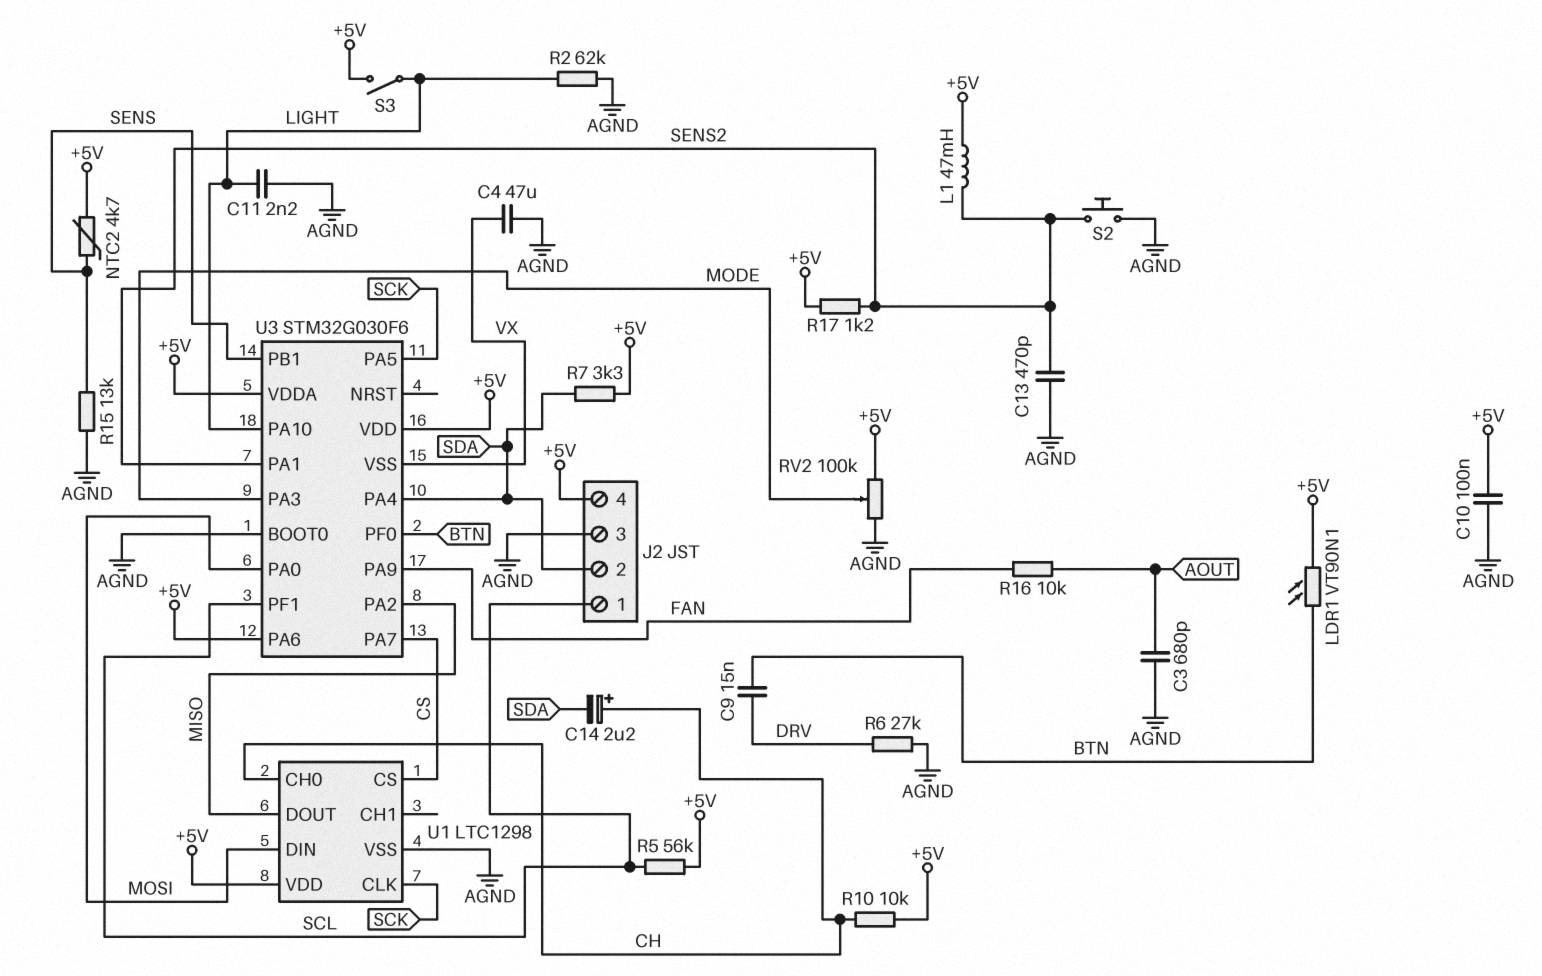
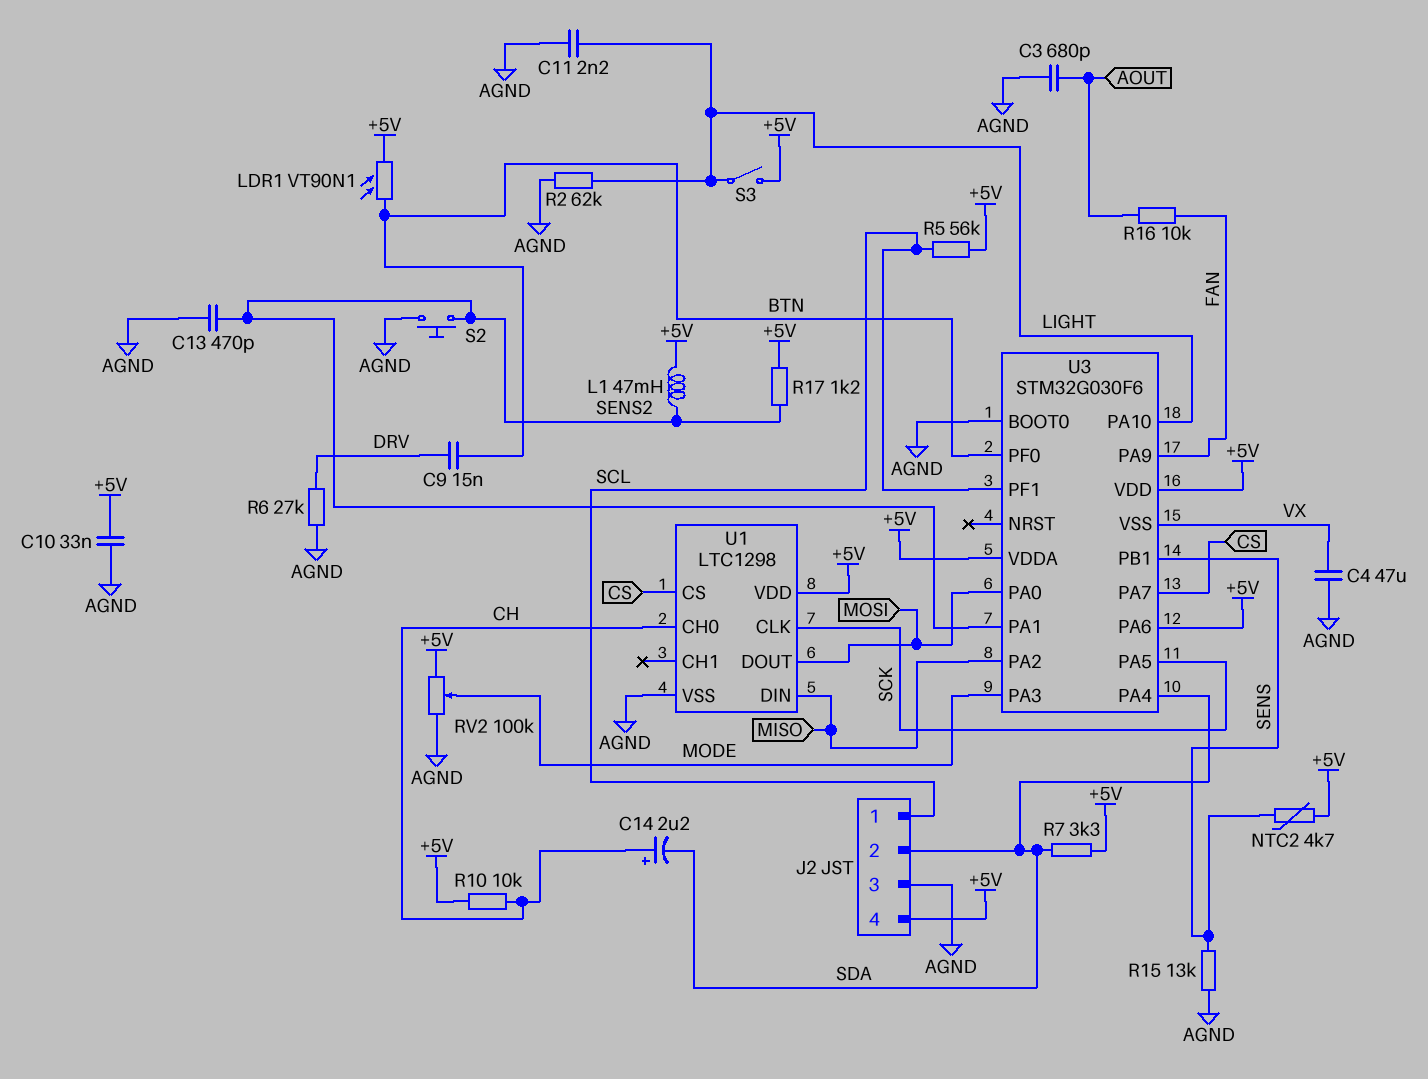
C10: 100nF (+5V, AGND) -> 33nF (+5V, AGND)
U1 pin DIN: MOSI -> MISO
U1 pin DOUT: MISO -> MOSI

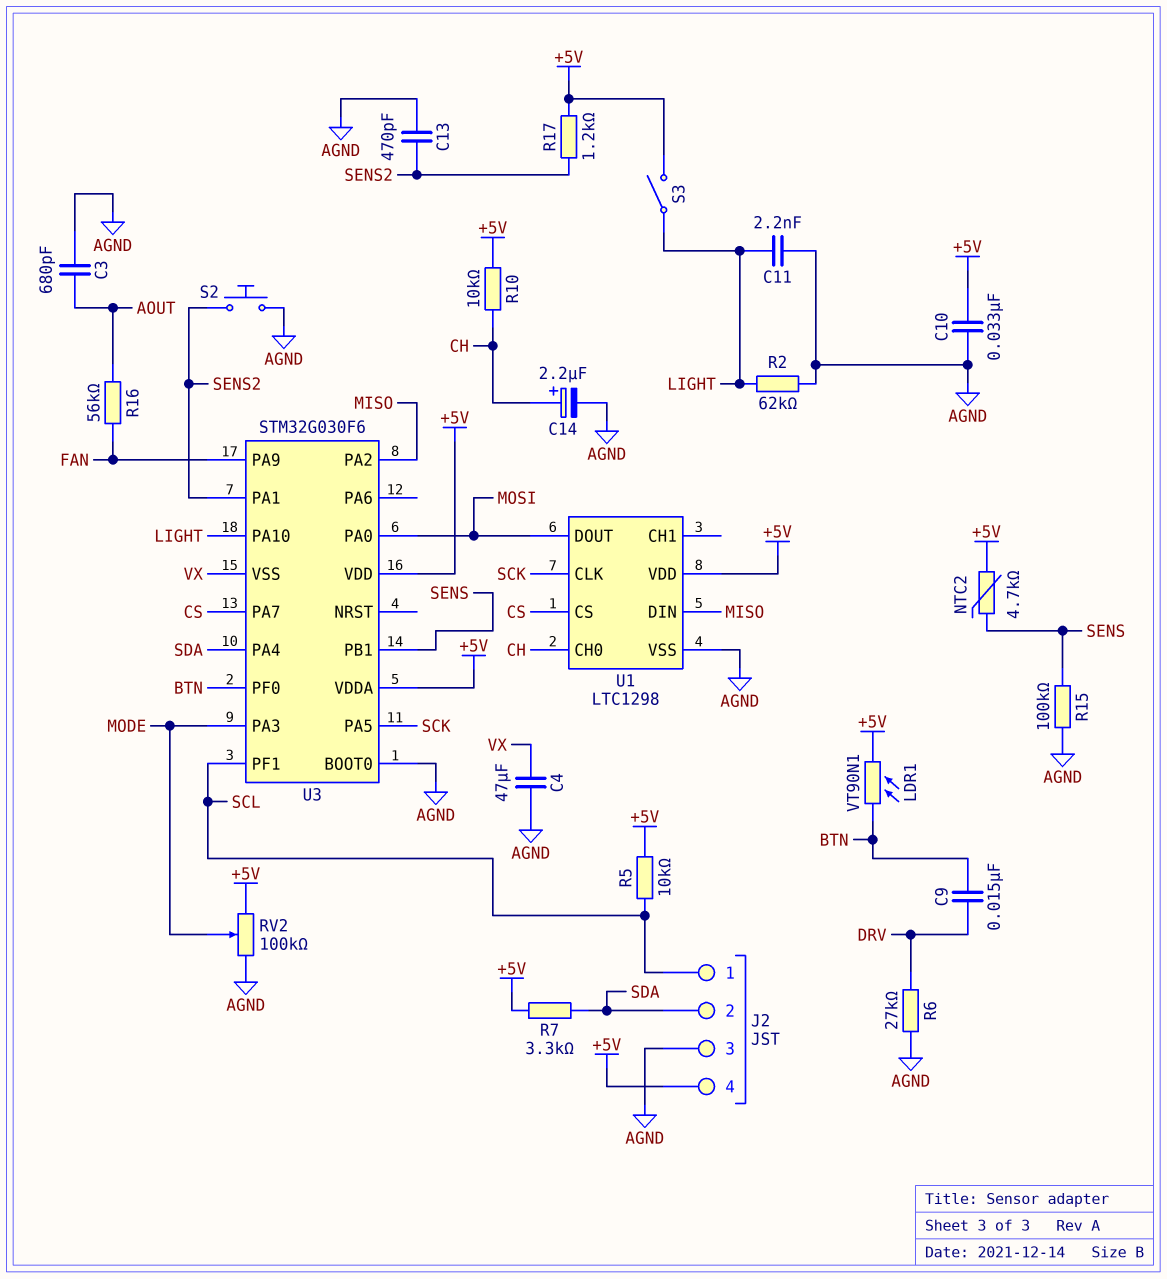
C14: 2.2uF (plus CH, minus SDA) -> 2.2uF (plus CH, minus AGND)
L1: 47mH (+5V, SENS2) -> none
R5: 56k (+5V, SCL) -> 10k (+5V, SCL)
R15: 13k (AGND, SENS) -> 100k (AGND, SENS)
R16: 10k (AOUT, FAN) -> 56k (AOUT, FAN)
U3 pin PA6: +5V -> none

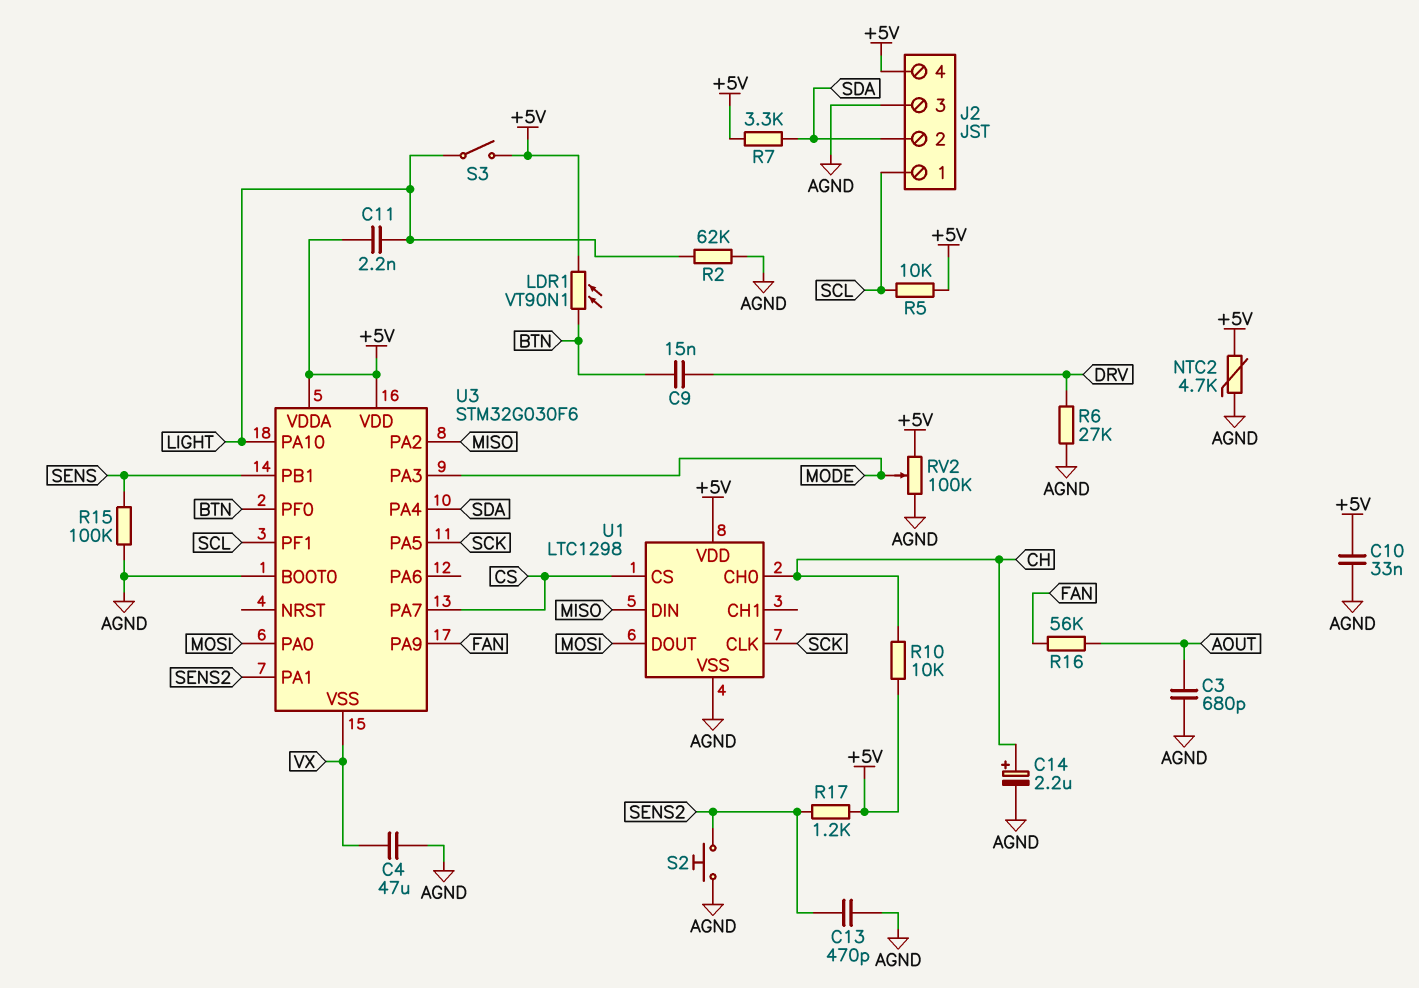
C11: 2.2nF (AGND, LIGHT) -> 2.2nF (+5V, LIGHT)
NTC2: 4.7k (+5V, SENS) -> 4.7k (+5V, AGND)

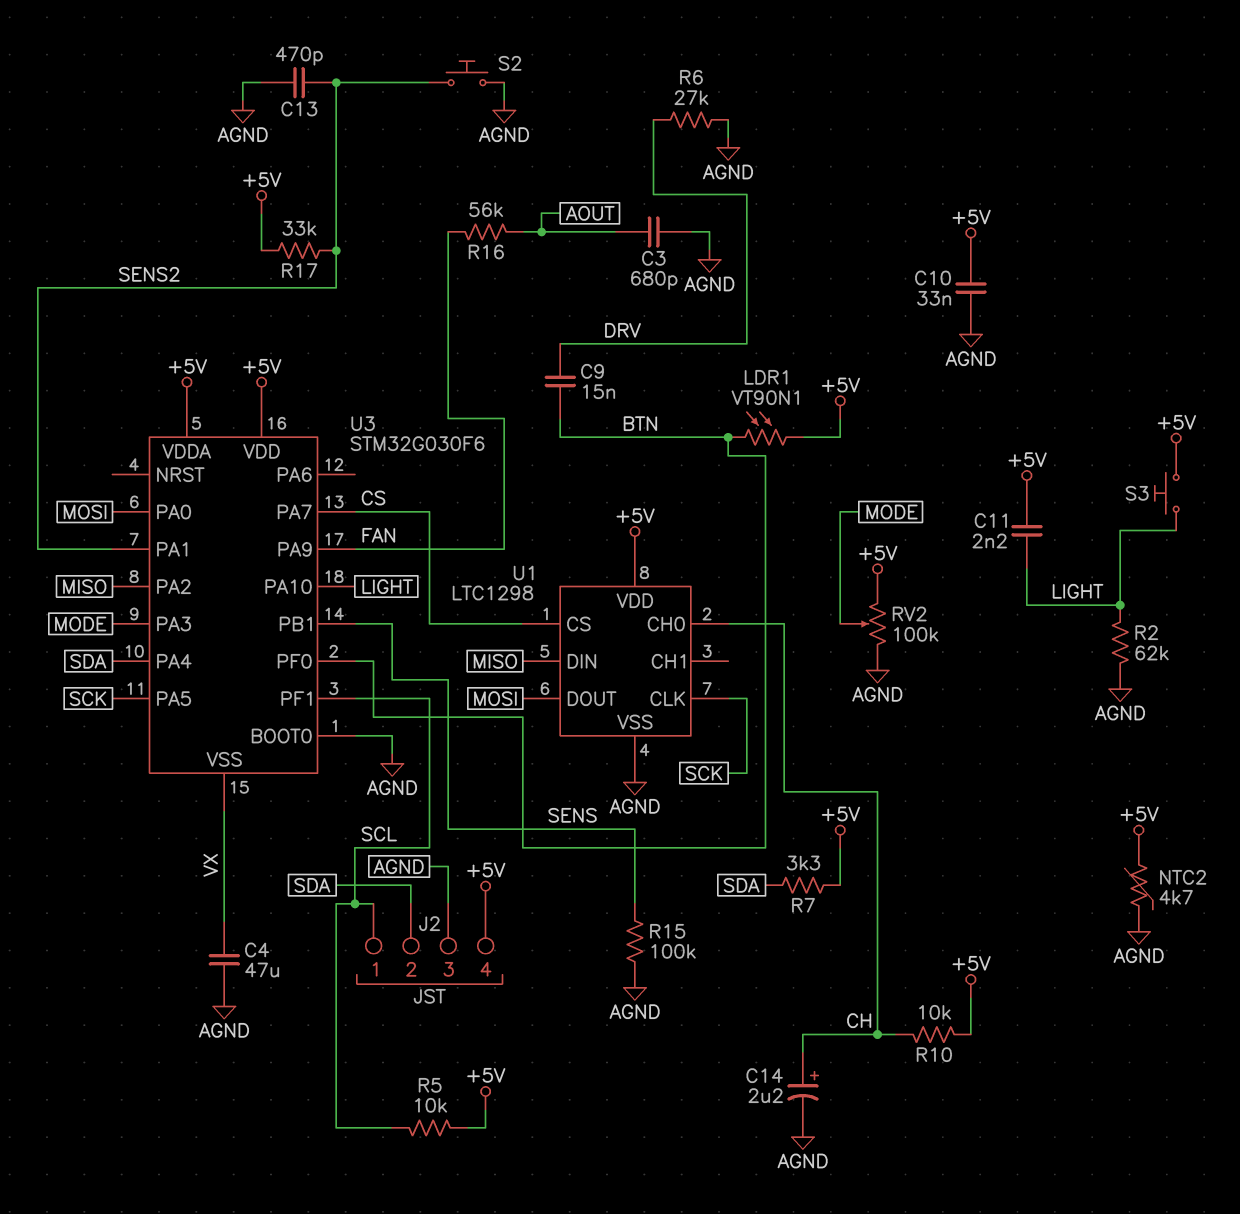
R17: 1.2k (+5V, SENS2) -> 33k (+5V, SENS2)
S3: switch (+5V, LIGHT) -> button (+5V, LIGHT)

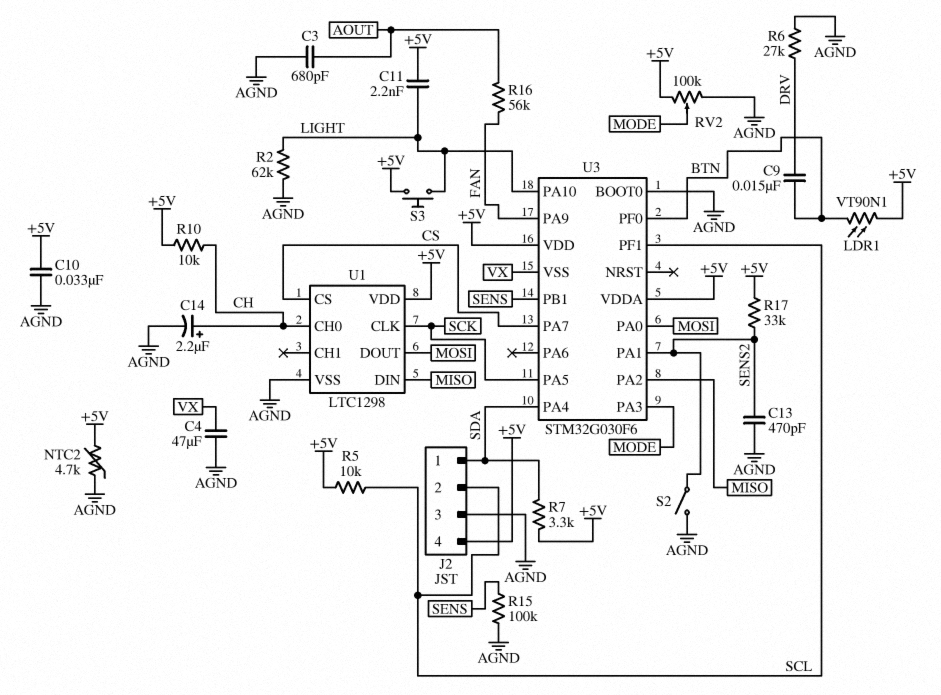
J2 pin 1: SCL -> SDA
J2 pin 2: SDA -> SCL
S2: button (AGND, SENS2) -> switch (AGND, SENS2)

